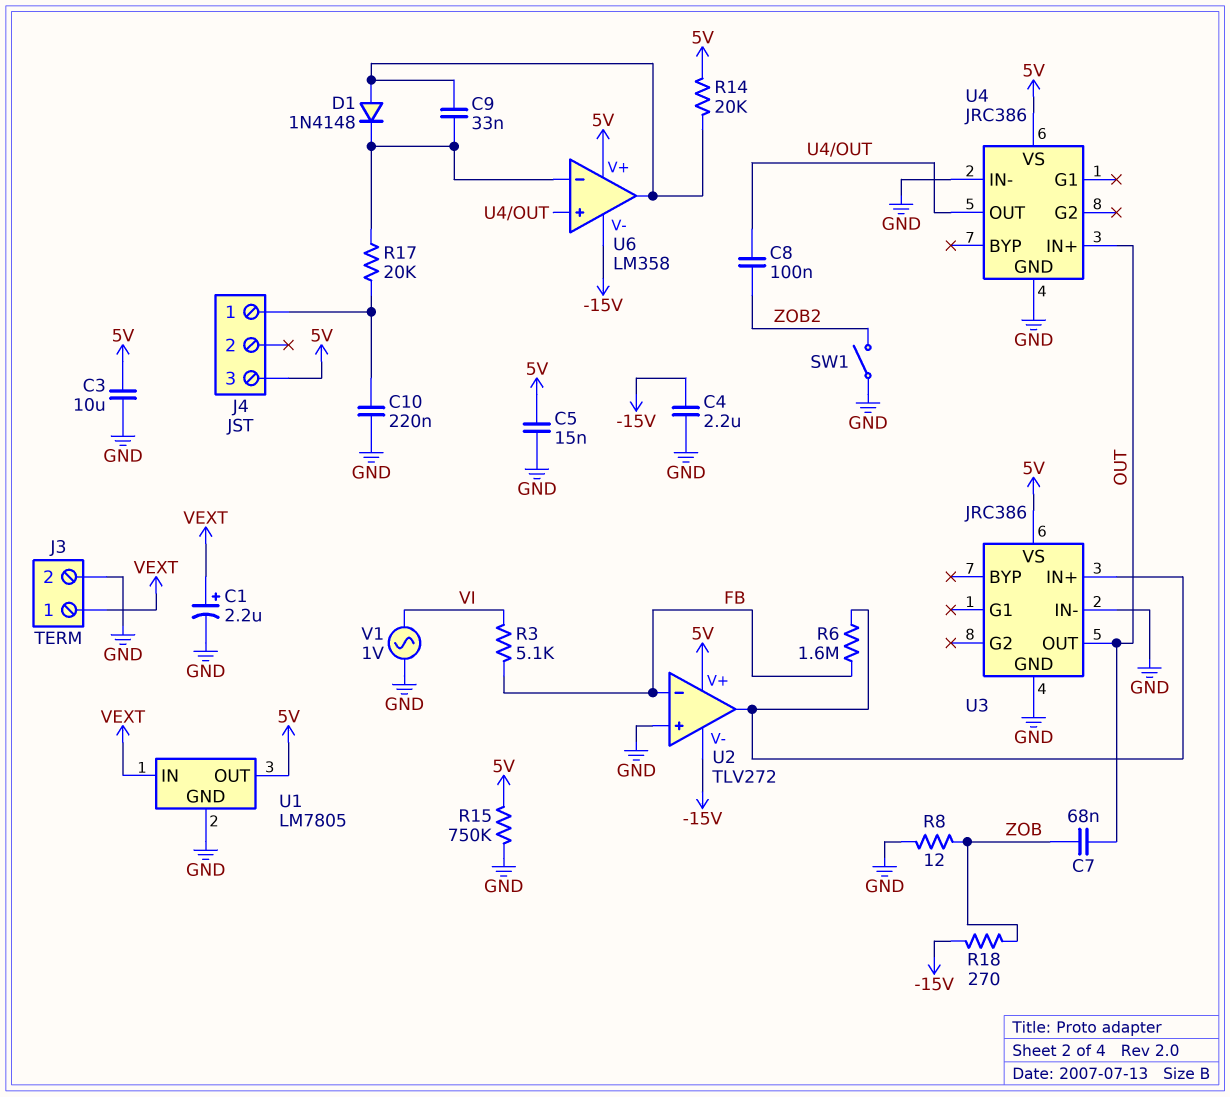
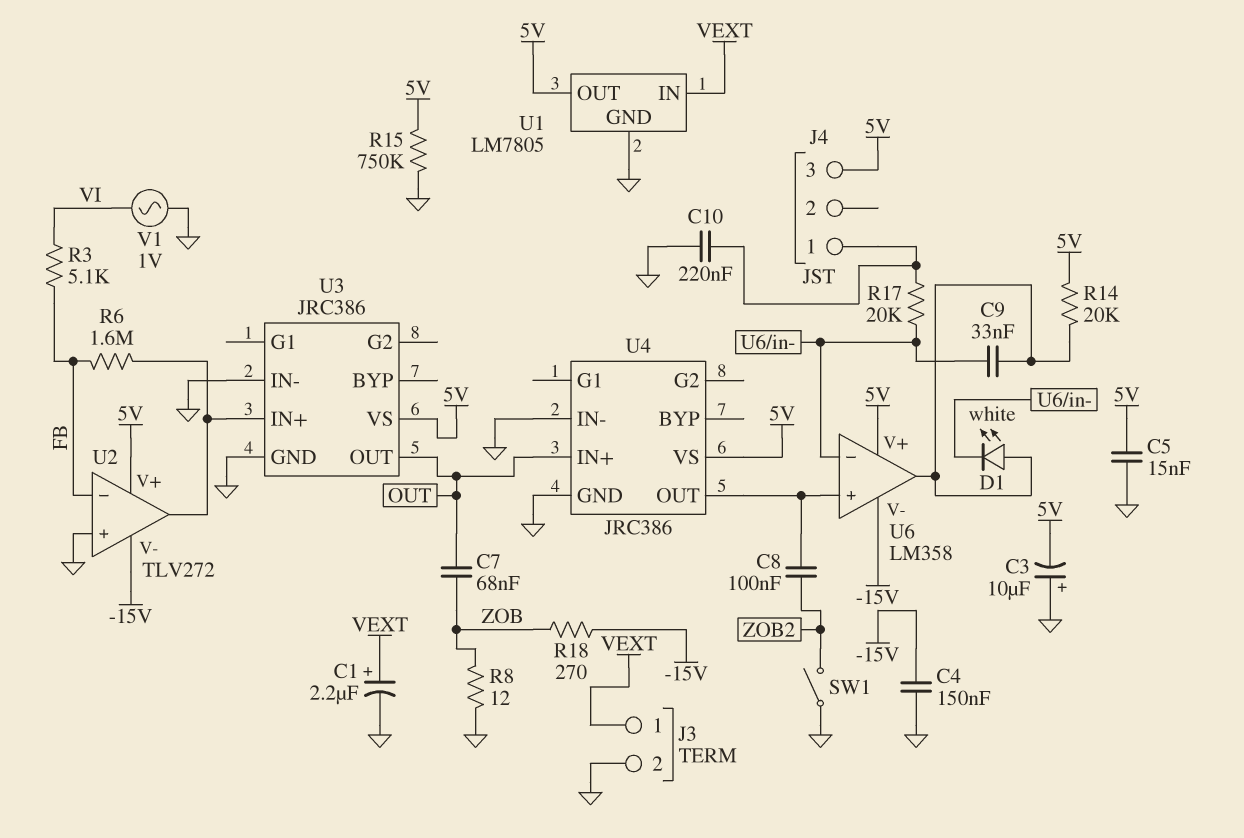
C3: 10uF (5V, GND) -> 10uF (plus GND, minus 5V)
C4: 2.2uF (-15V, GND) -> 150nF (-15V, GND)
D1: diode 1N4148 (A U6/out, K U6/in-) -> LED white (A U6/out, K U6/in-)

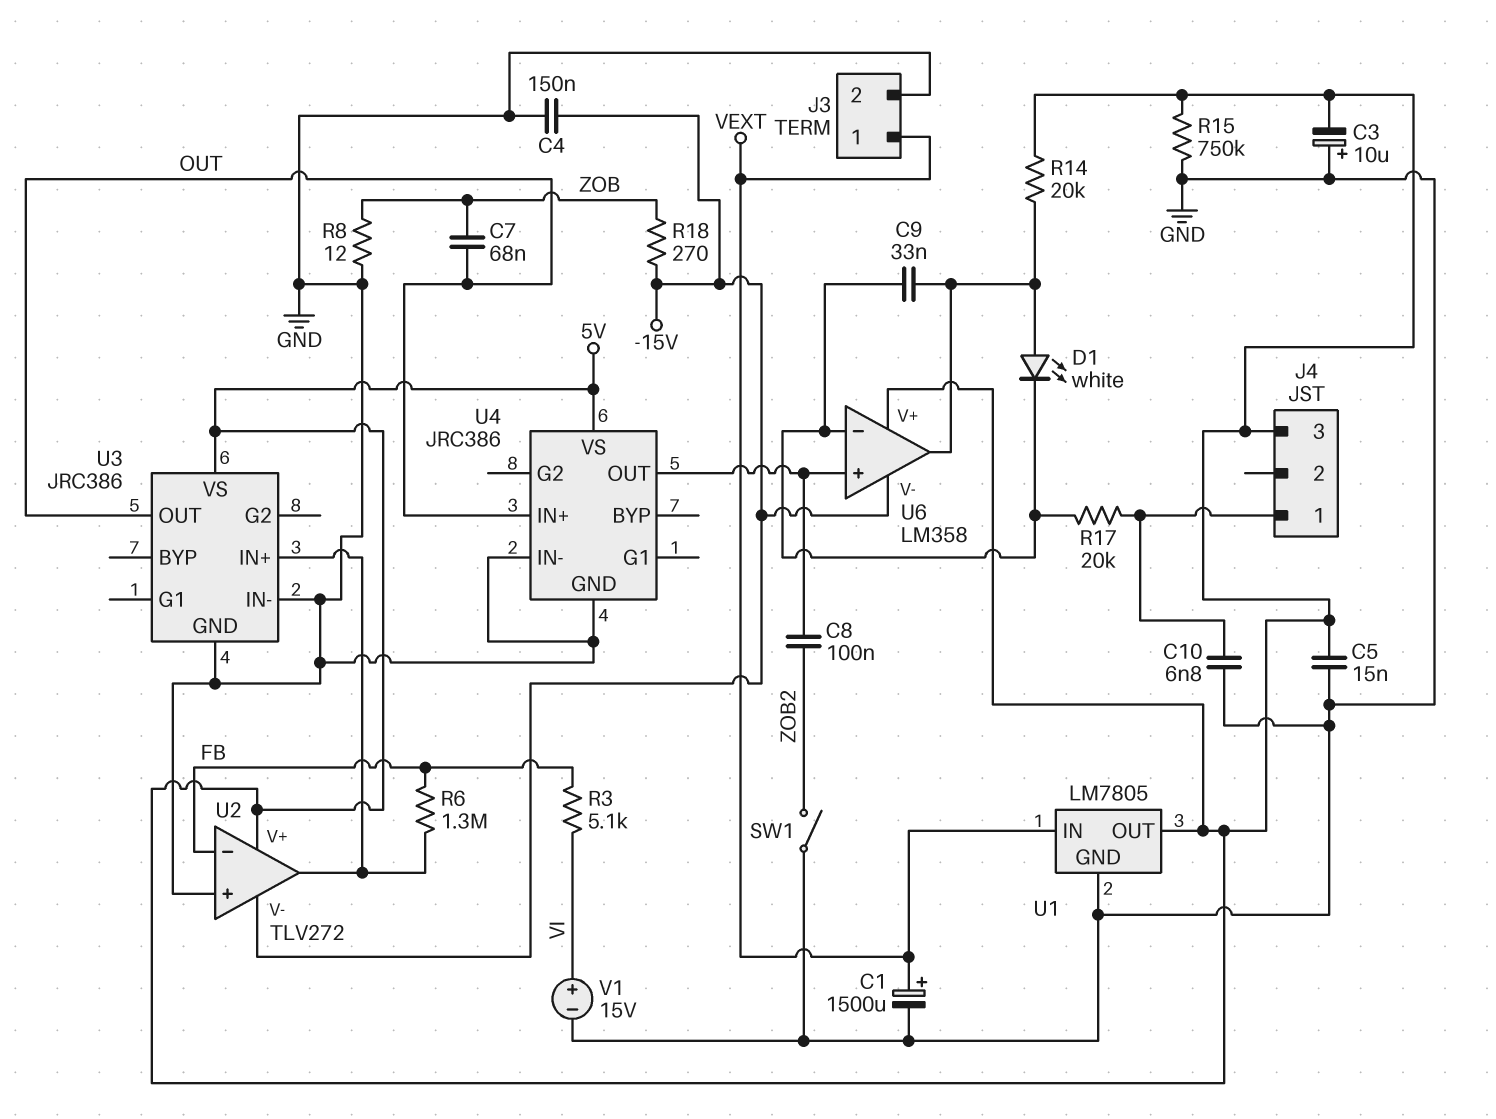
C1: 2.2uF (plus VEXT, minus GND) -> 1500uF (plus VEXT, minus GND)
C10: 220nF (GND, J4/1) -> 6.8nF (GND, J4/1)
R6: 1.6M (FB, U2/out) -> 1.3M (FB, U2/out)
V1: AC 1V (GND, VI) -> 15V (plus VI, minus GND)

